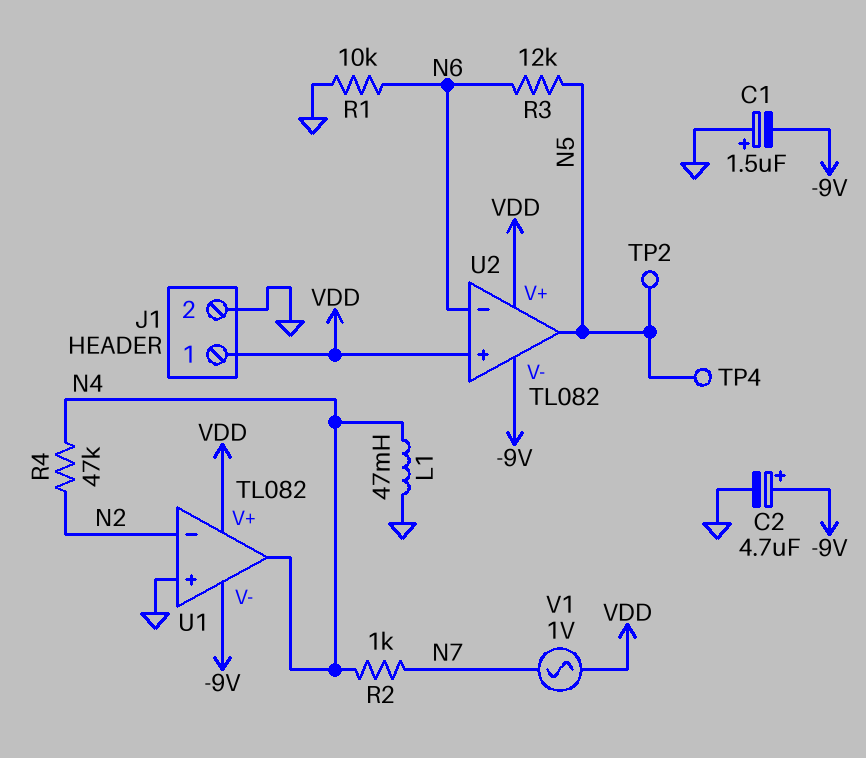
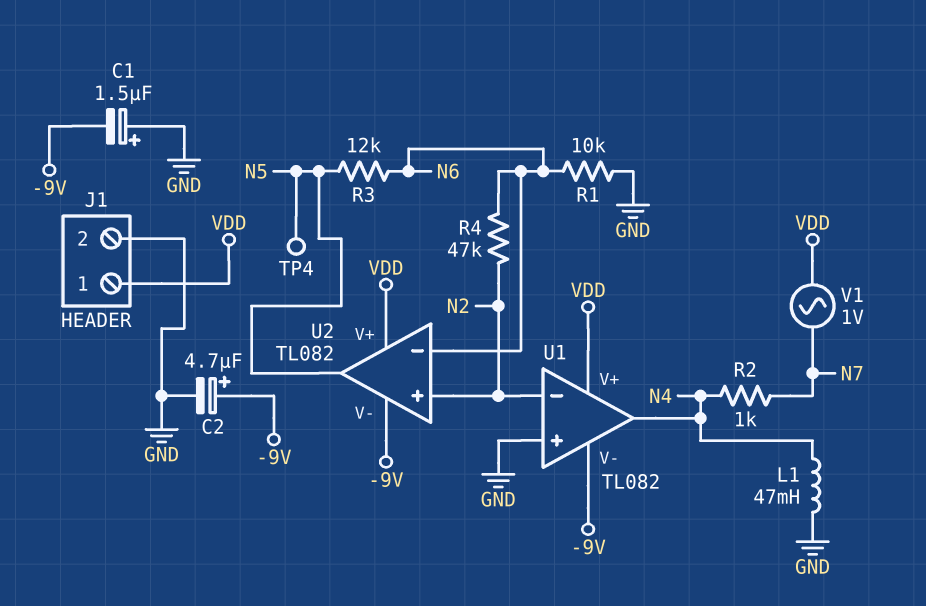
R4: 47k (N2, N4) -> 47k (N2, N6)
TP2: test point (N5) -> none
U2 pin in+: VDD -> N2

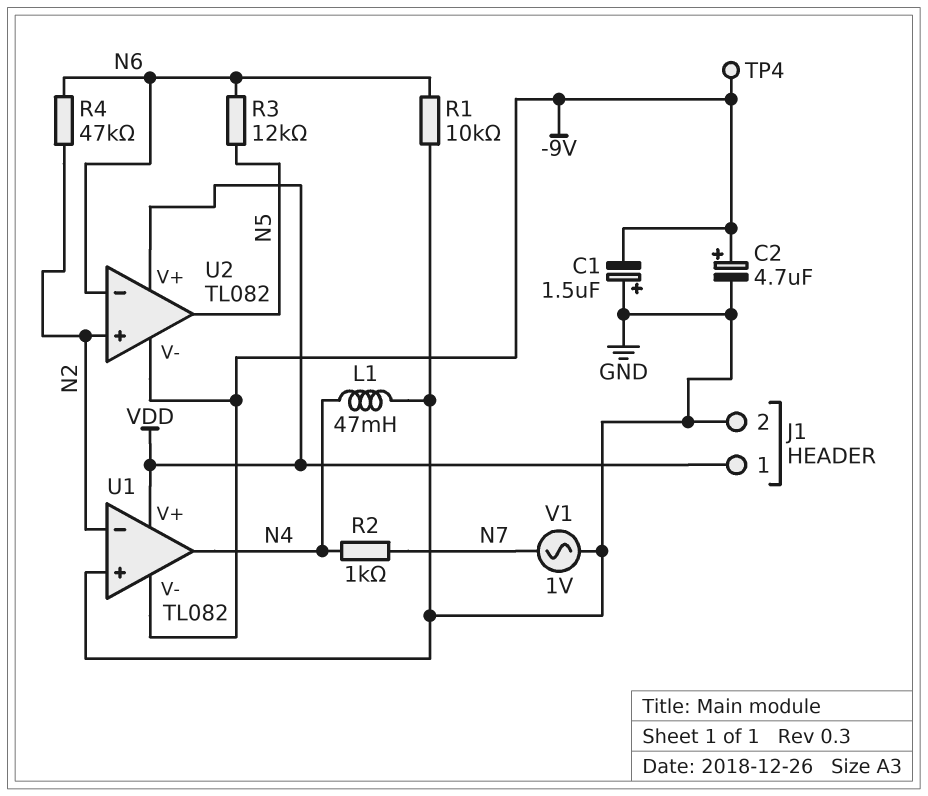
TP4: test point (N5) -> test point (-9V)
V1: AC 1V (N7, VDD) -> AC 1V (GND, N7)

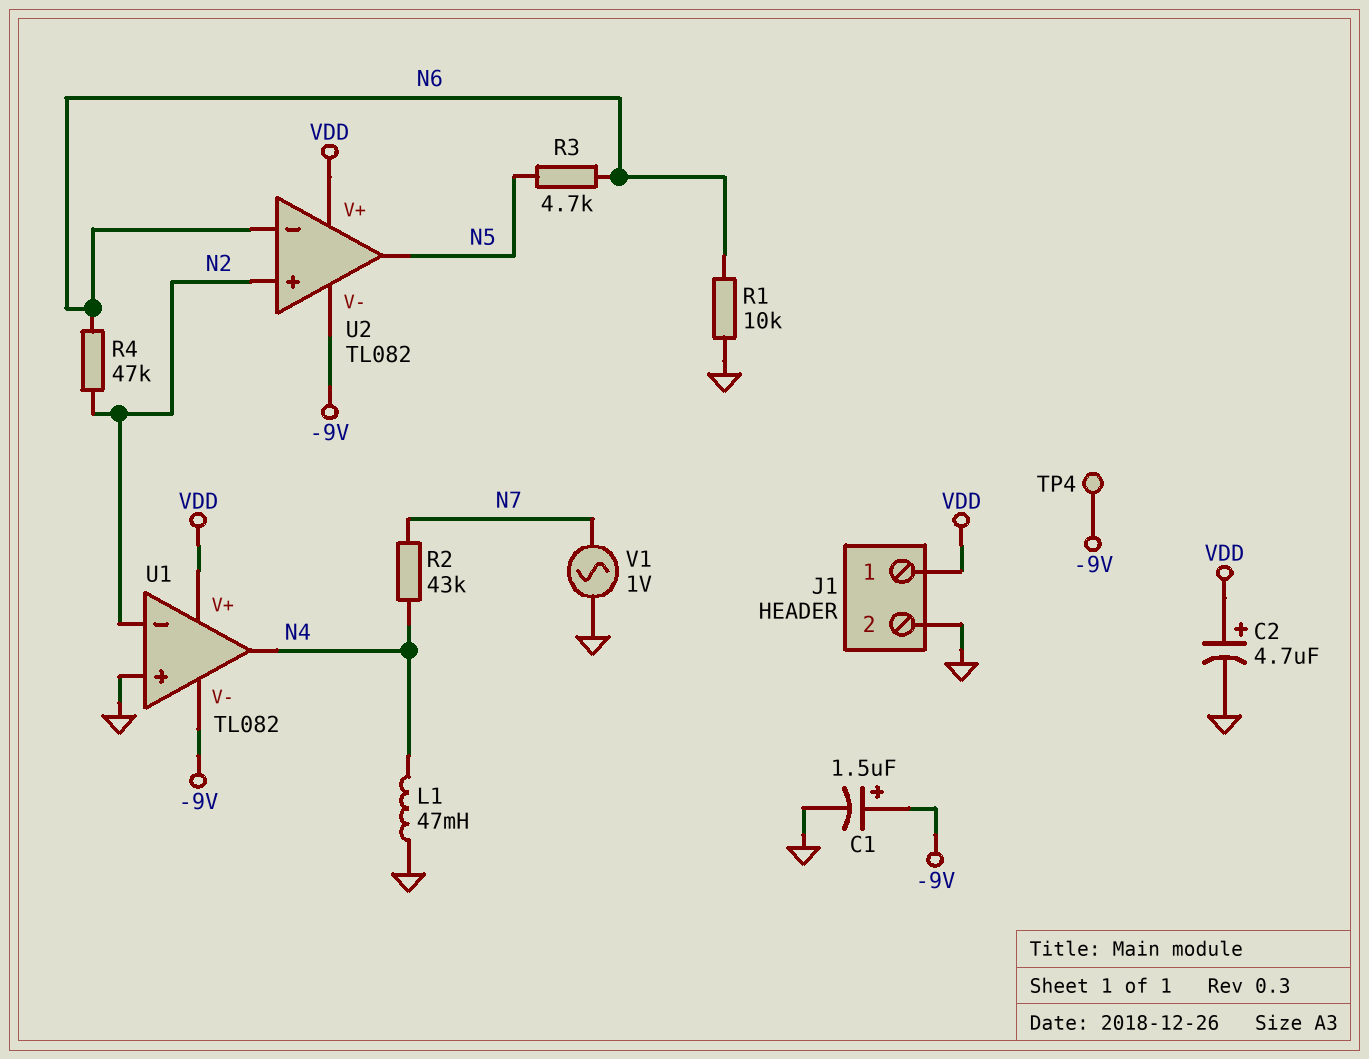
C1: 1.5uF (plus GND, minus -9V) -> 1.5uF (plus -9V, minus GND)
C2: 4.7uF (plus -9V, minus GND) -> 4.7uF (plus VDD, minus GND)
R2: 1k (N4, N7) -> 43k (N4, N7)
R3: 12k (N5, N6) -> 4.7k (N5, N6)

